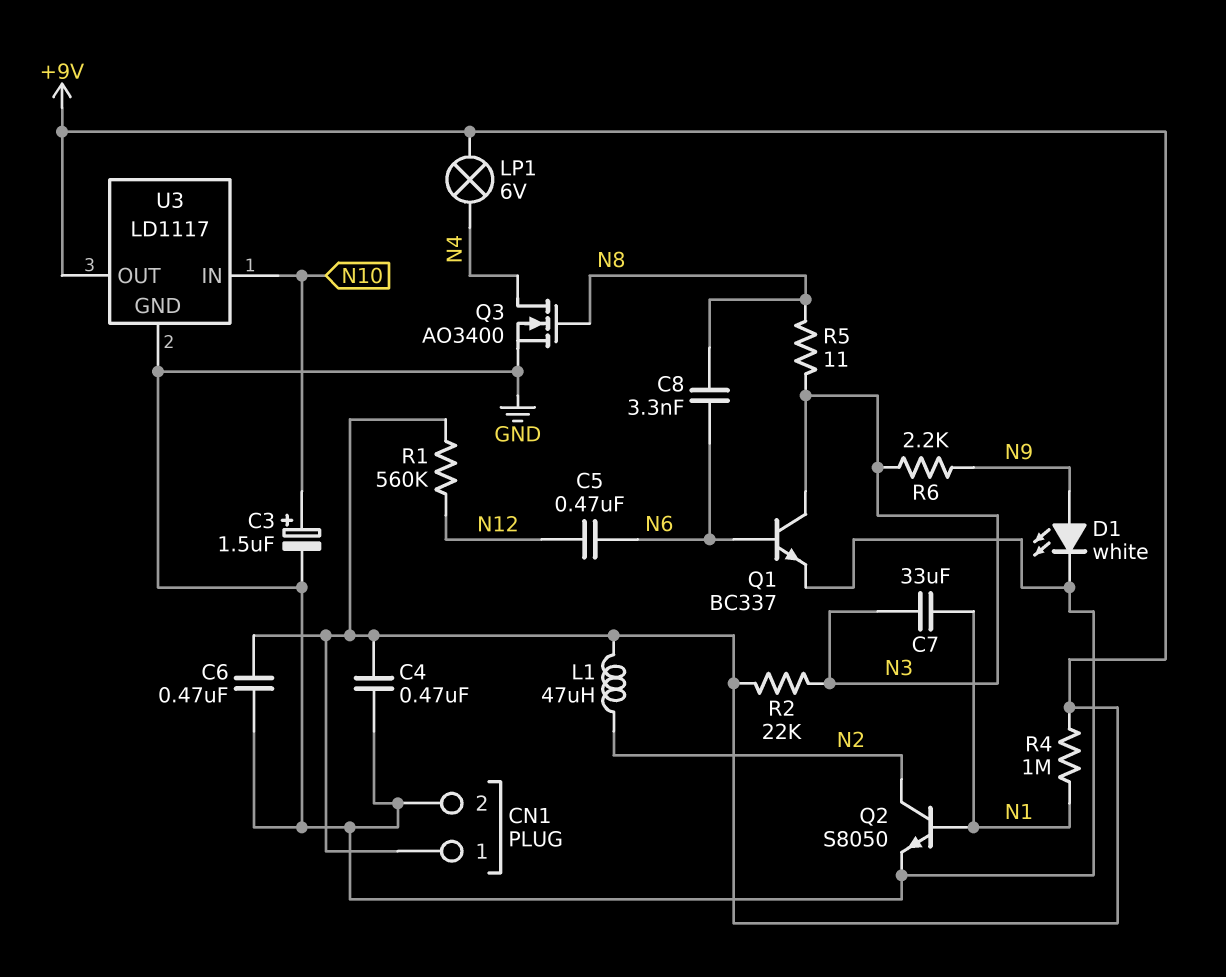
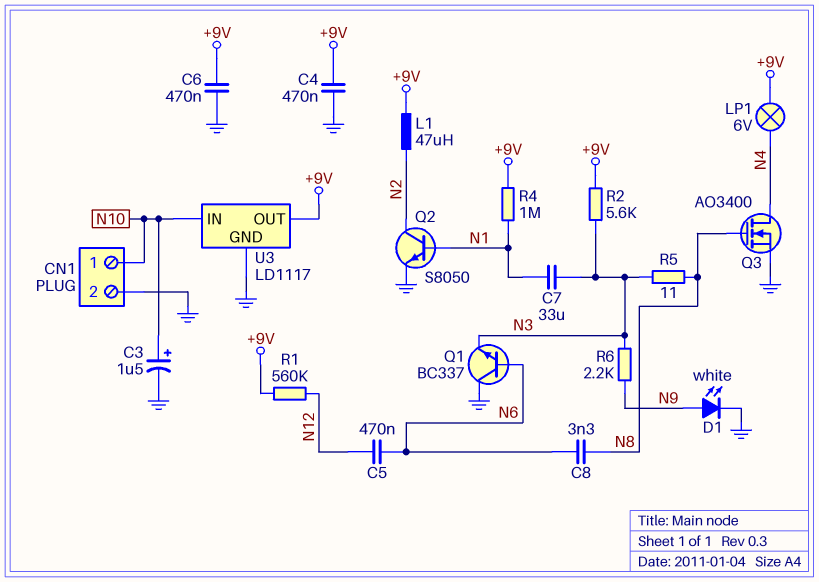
CN1 pin 1: +9V -> N10
Q1: NPN BC337 (B N6, C N3, E GND) -> NPN BC337 (B N6, C GND, E N3)
R2: 22k (+9V, N3) -> 5.6k (+9V, N3)

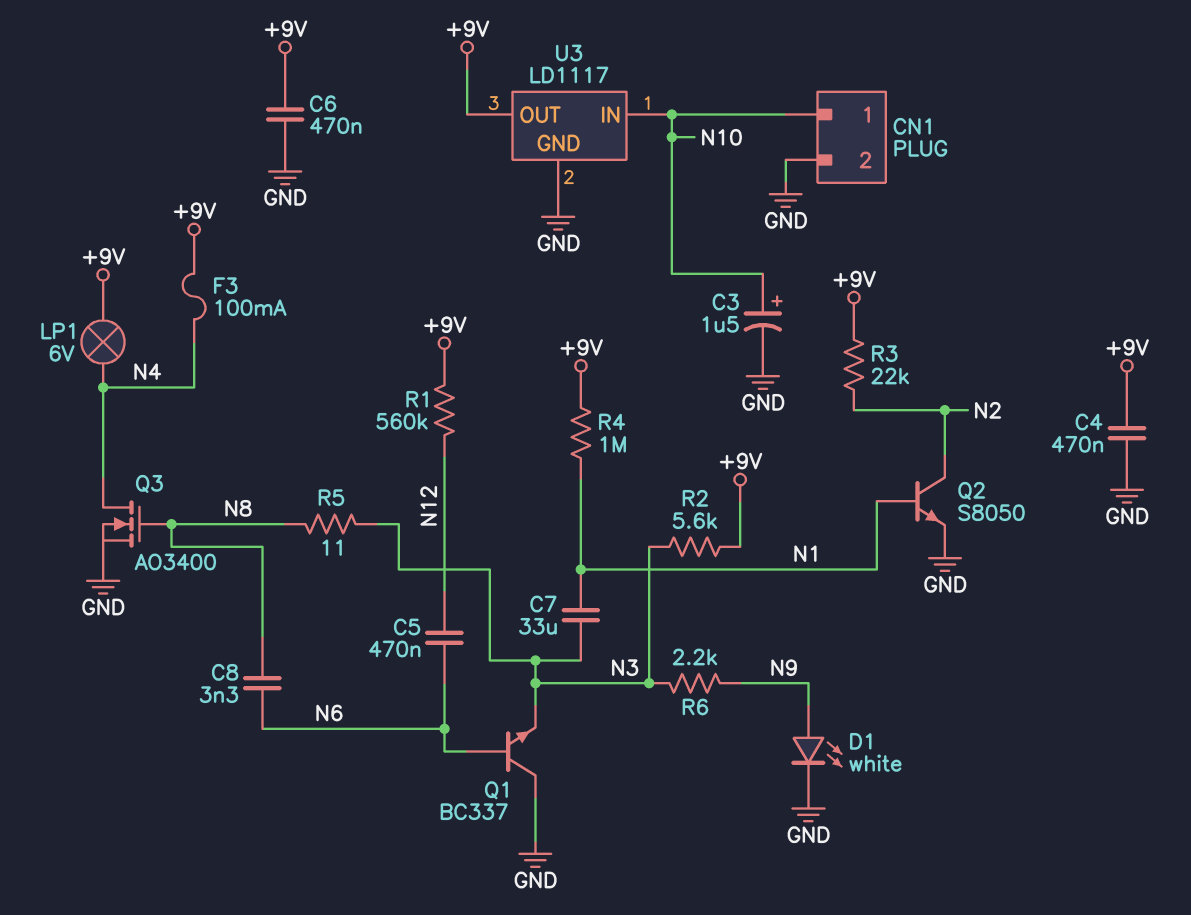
F3: none -> 100mA (+9V, N4)
L1: 47uH (+9V, N2) -> none
R3: none -> 22k (+9V, N2)

